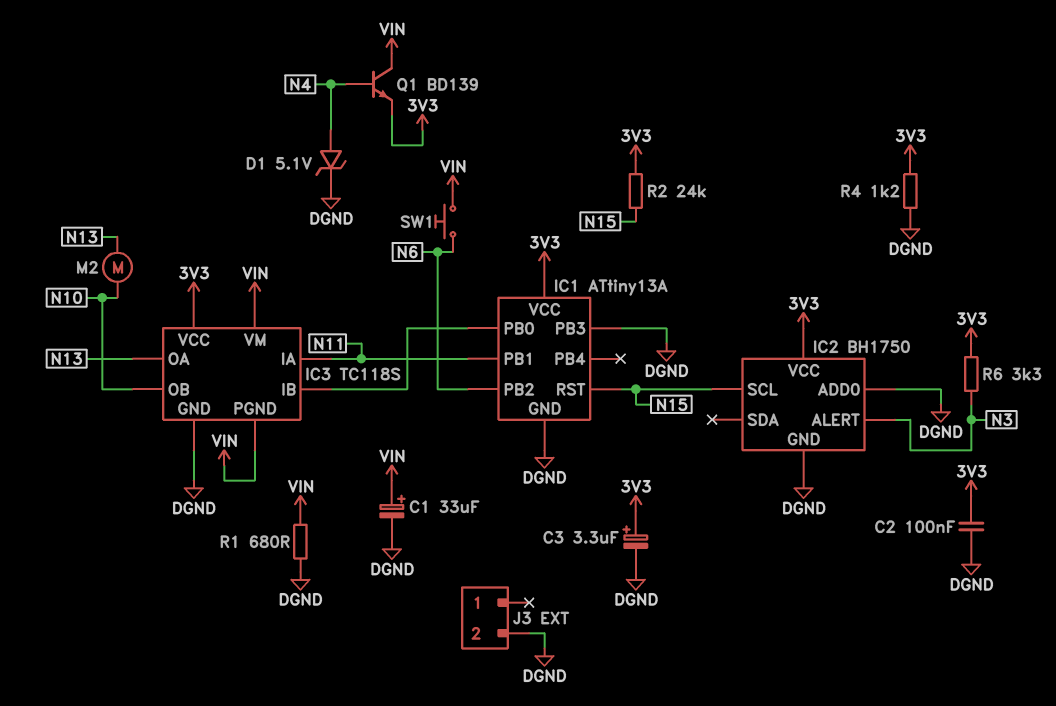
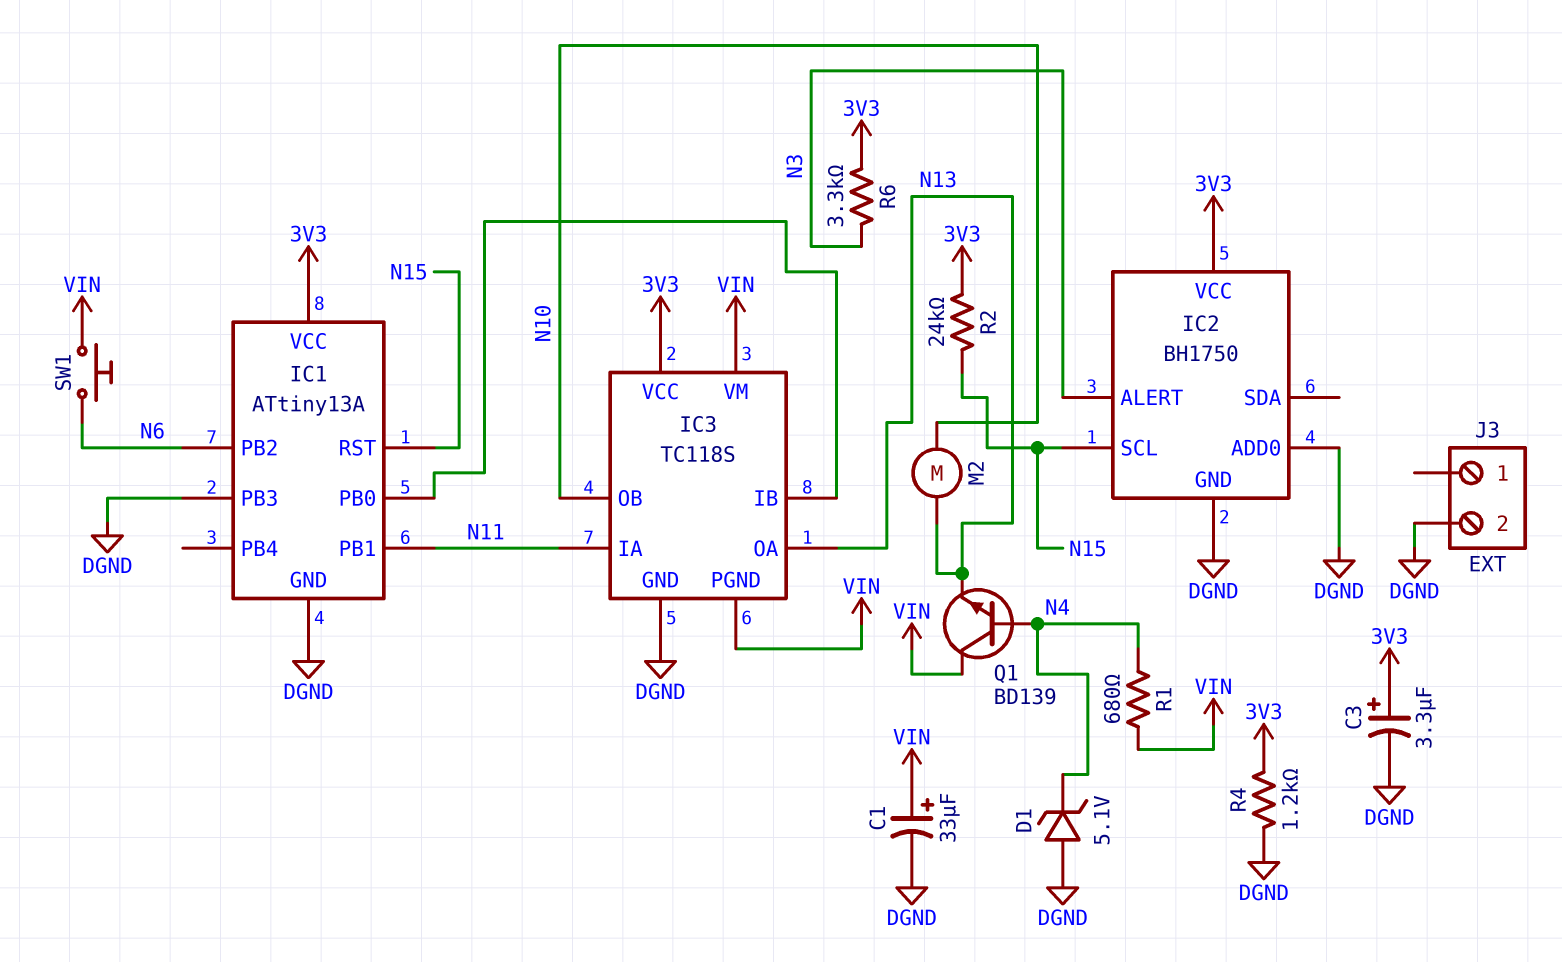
C2: 100nF (3V3, DGND) -> none
D1: zener 5.1V (A N4, K DGND) -> zener 5.1V (A DGND, K N4)
Q1: NPN BD139 (B N4, C VIN, E 3V3) -> NPN BD139 (B N4, C VIN, E N13)
R1: 680 (DGND, VIN) -> 680 (N4, VIN)

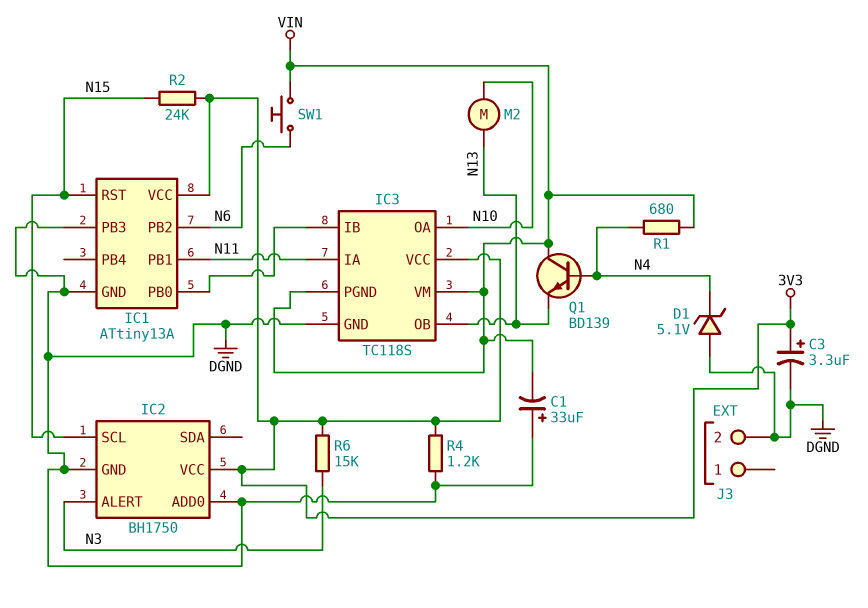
C1: 33uF (plus VIN, minus DGND) -> 33uF (plus DGND, minus VIN)
IC3 pin OA: N13 -> N10
IC3 pin OB: N10 -> N13
R6: 3.3k (3V3, N3) -> 15k (3V3, N3)

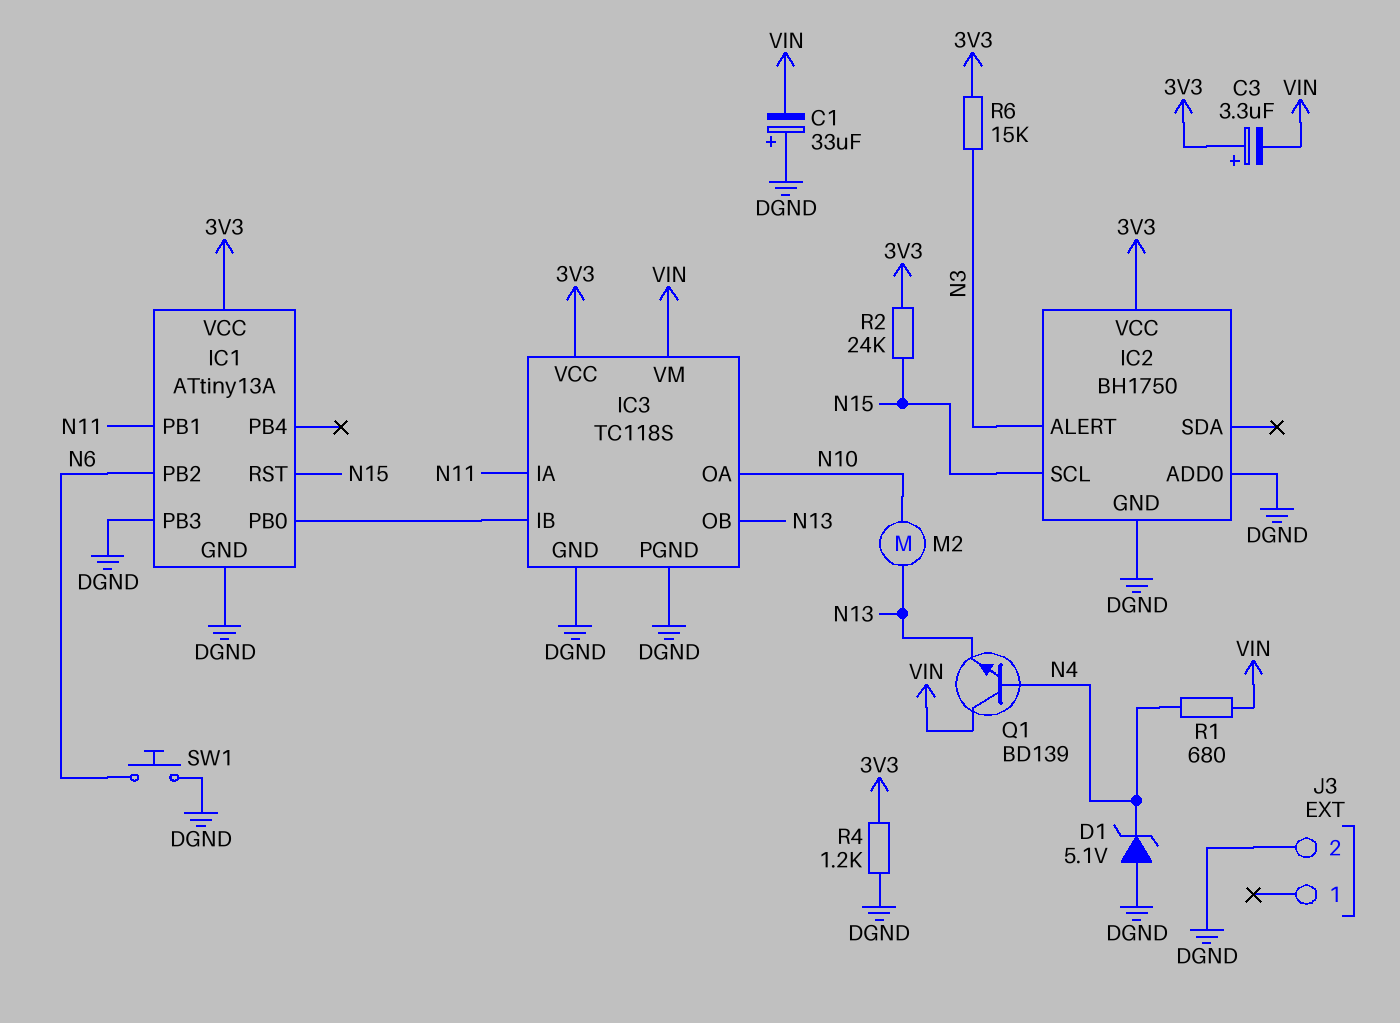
C3: 3.3uF (plus 3V3, minus DGND) -> 3.3uF (plus 3V3, minus VIN)
IC3 pin PGND: VIN -> DGND
SW1: button (N6, VIN) -> button (DGND, N6)

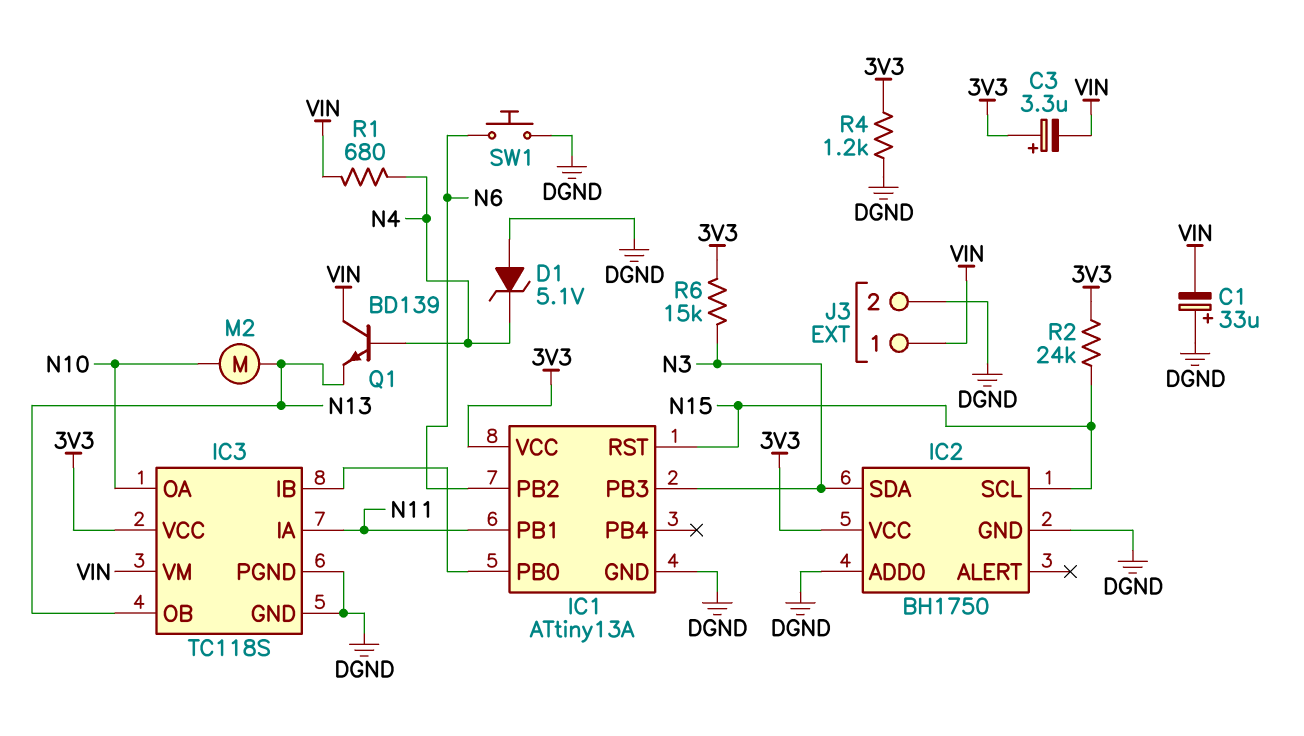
IC1 pin PB3: DGND -> N3
IC2 pin ALERT: N3 -> none
IC2 pin SDA: none -> N3
J3 pin 1: none -> VIN

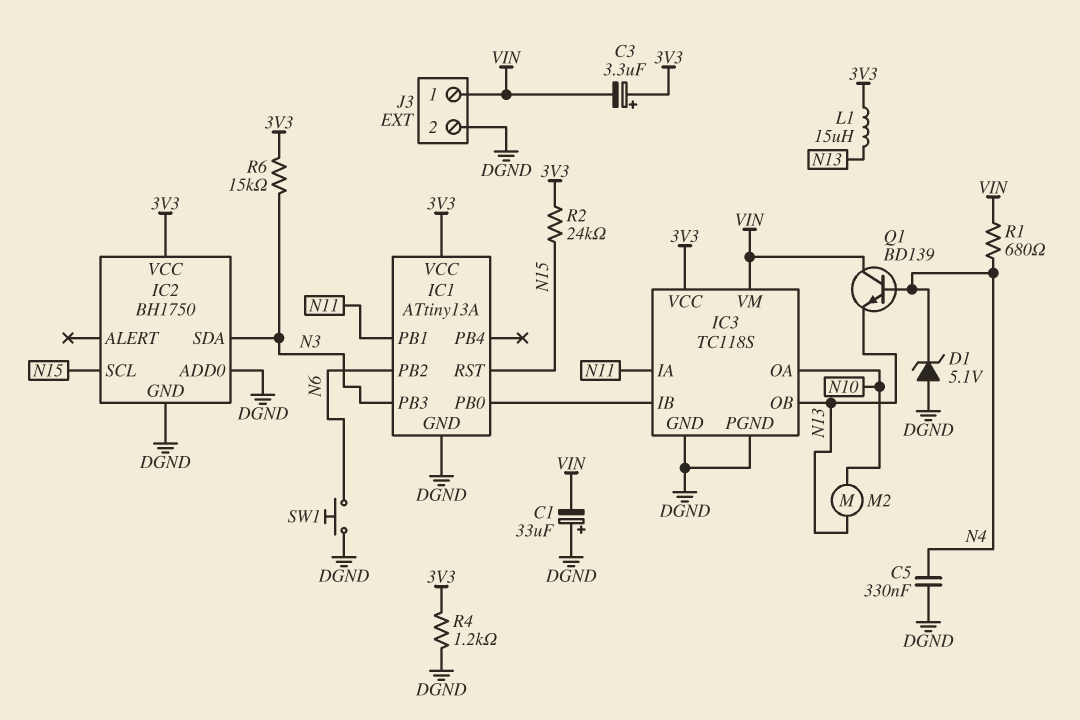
C5: none -> 330nF (DGND, N4)
L1: none -> 15uH (3V3, N13)

